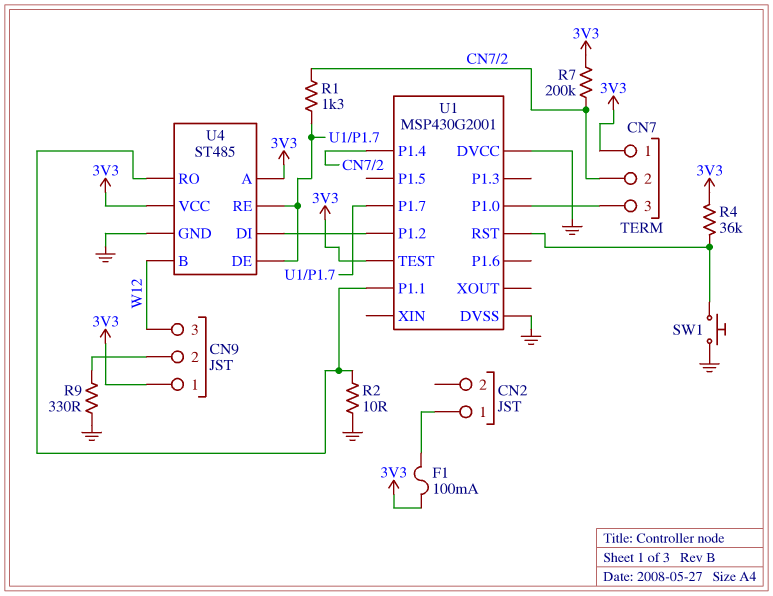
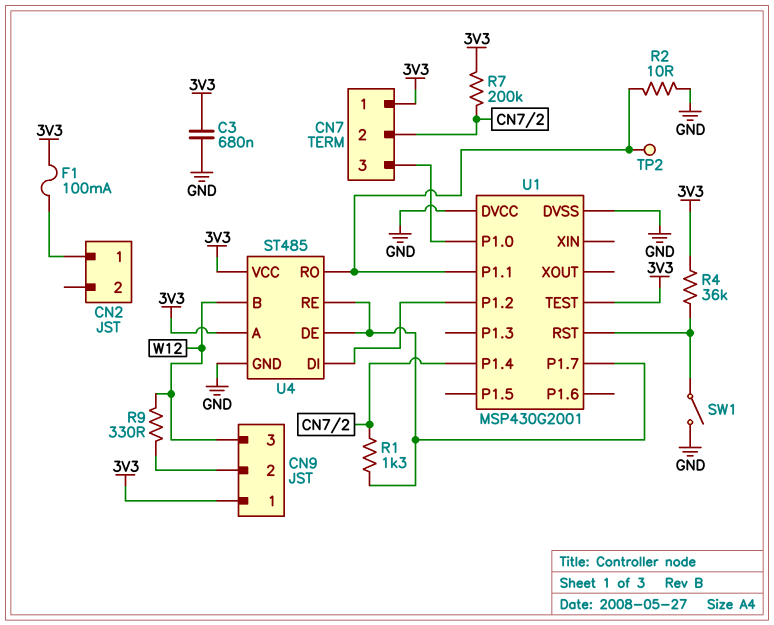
C3: none -> 680nF (3V3, GND)
R9: 330 (CN9/2, GND) -> 330 (CN9/2, W12)
SW1: button (GND, U1/RST) -> switch (GND, U1/RST)
TP2: none -> test point (U1/P1.1)

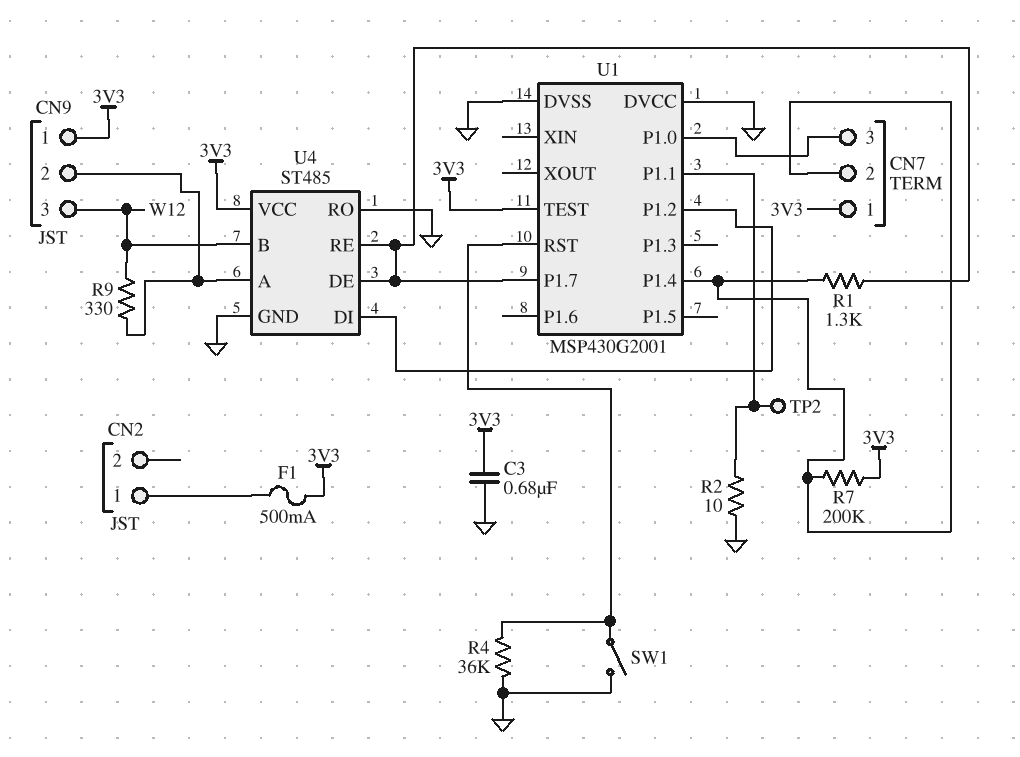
F1: 100mA (3V3, CN2/1) -> 500mA (3V3, CN2/1)
R4: 36k (3V3, U1/RST) -> 36k (GND, U1/RST)
U4 pin A: 3V3 -> CN9/2
U4 pin RO: U1/P1.1 -> GND

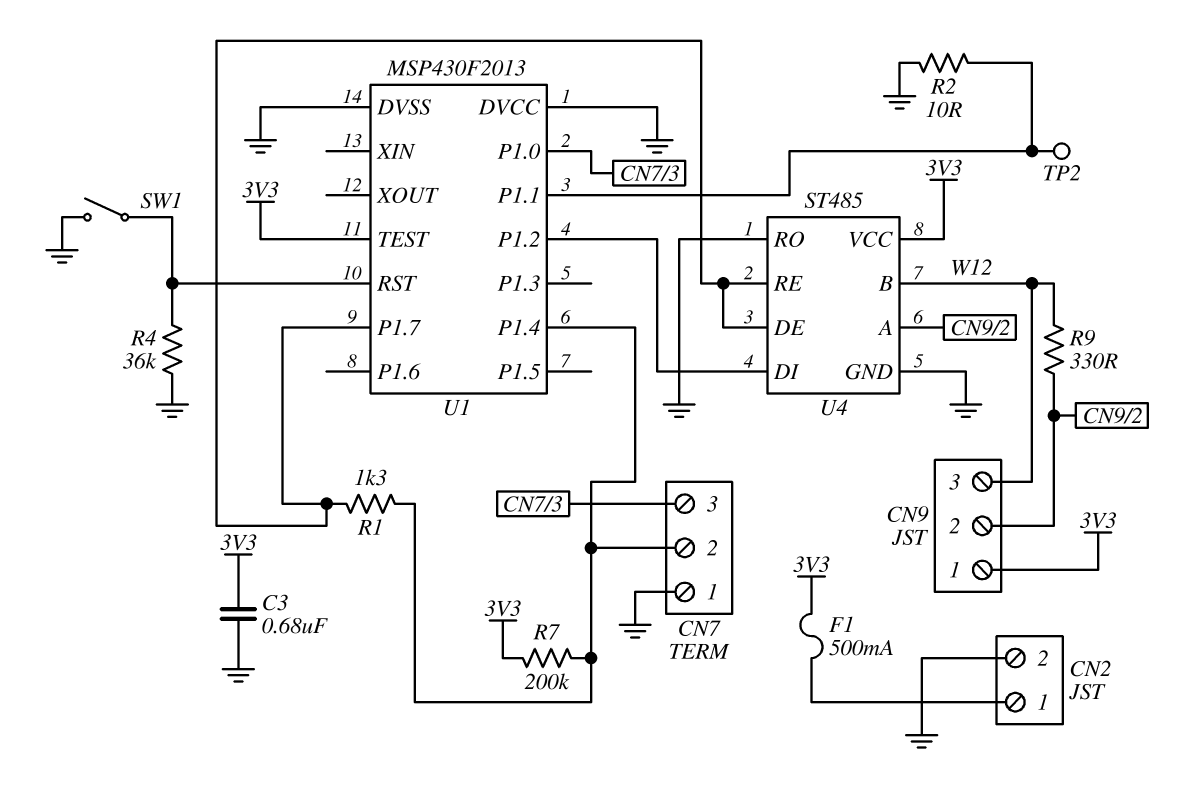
CN2 pin 2: none -> GND
CN7 pin 1: 3V3 -> GND
U1: MSP430G2001 -> MSP430F2013

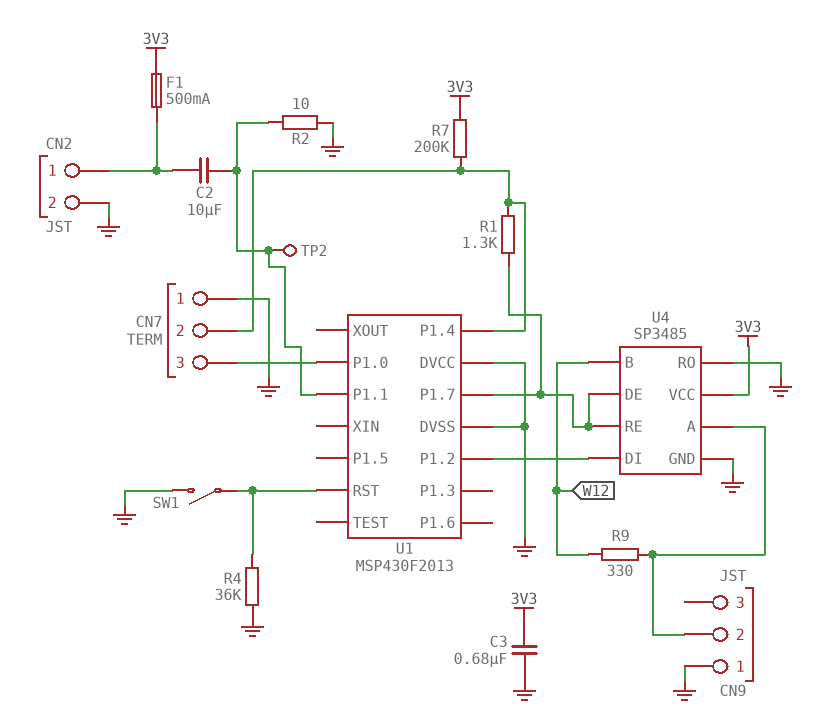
C2: none -> 10uF (CN2/1, U1/P1.1)
CN9 pin 1: 3V3 -> GND
CN9 pin 3: W12 -> none
U1 pin TEST: 3V3 -> none
U4: ST485 -> SP3485

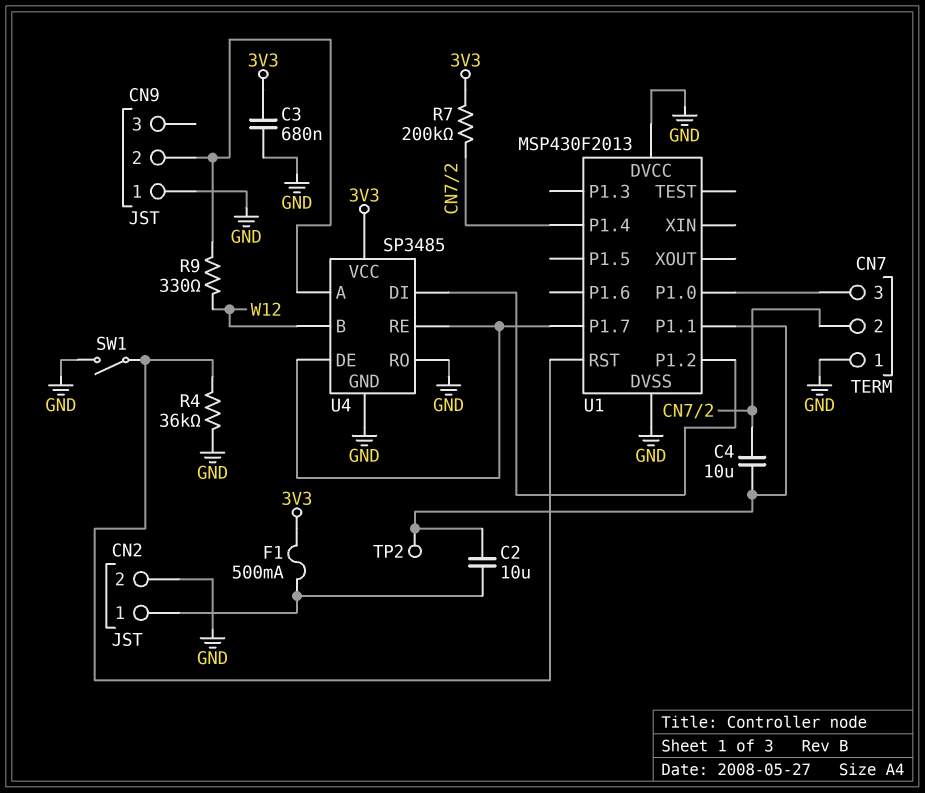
C4: none -> 10uF (CN7/2, U1/P1.1)
R1: 1.3k (CN7/2, U1/P1.7) -> none
R2: 10 (GND, U1/P1.1) -> none

